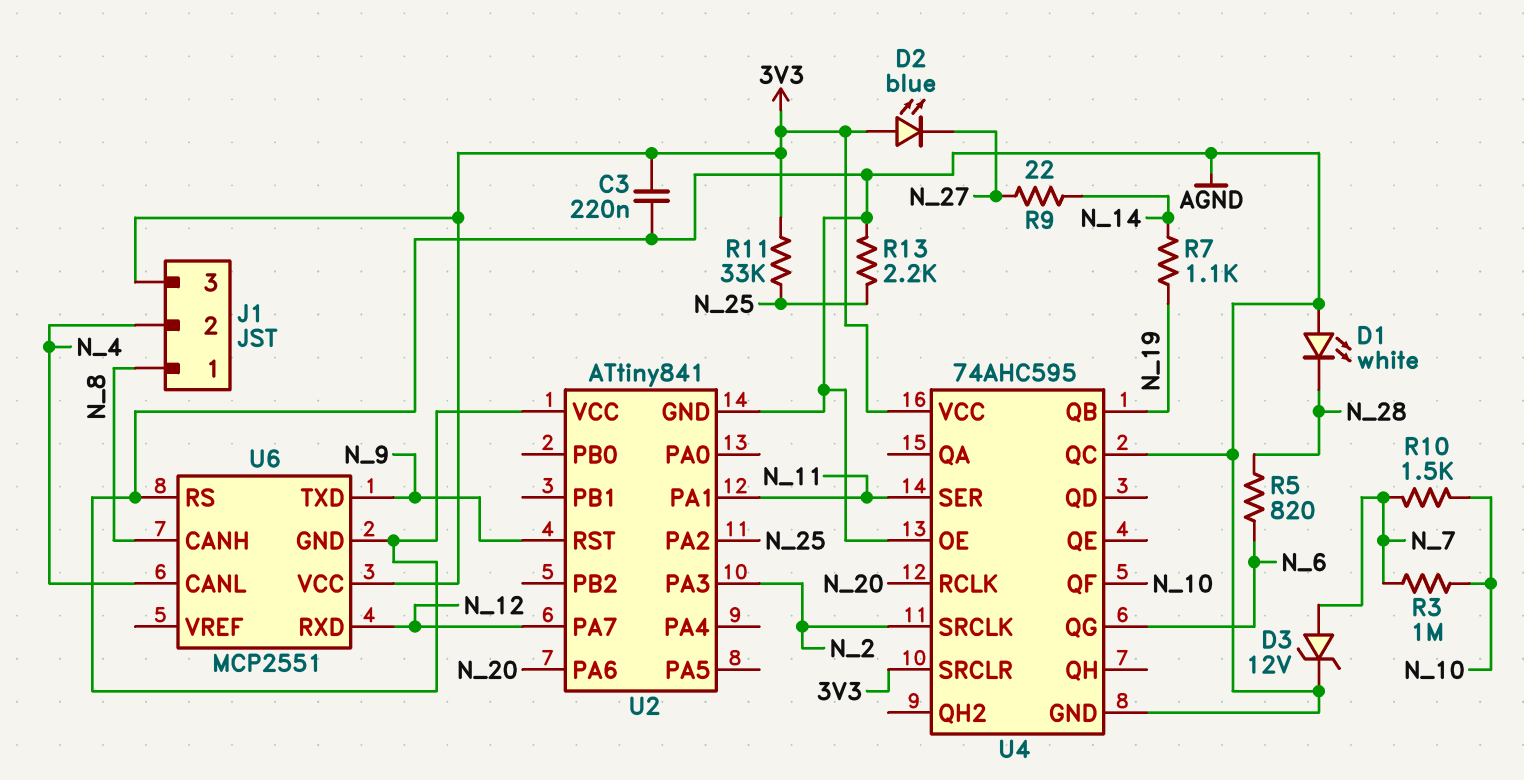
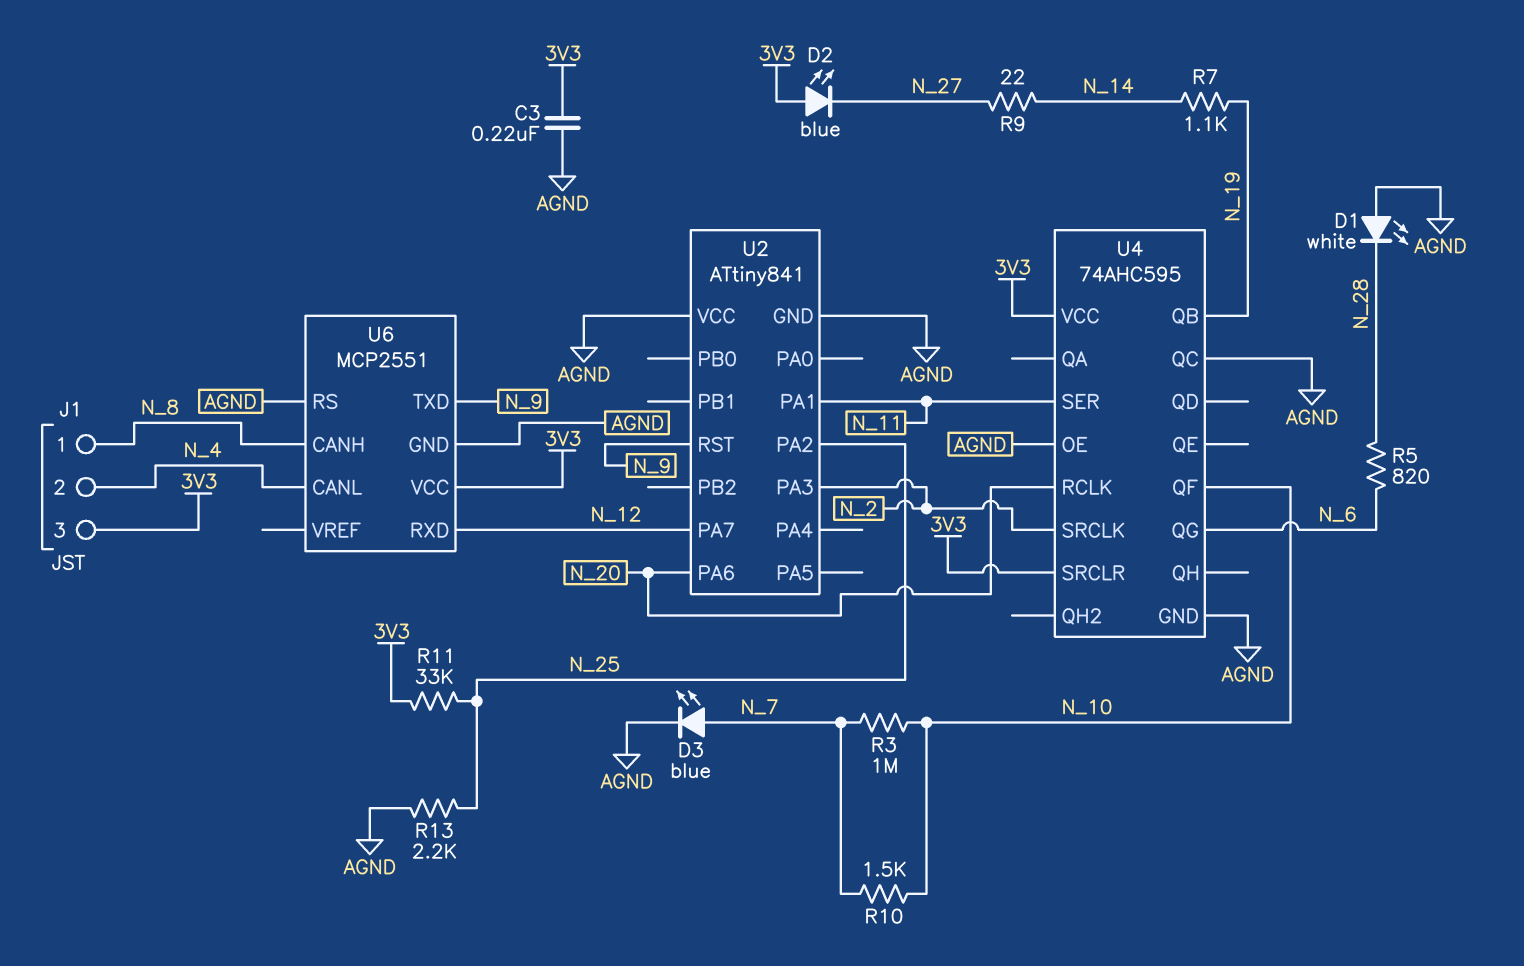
D3: zener 12V (A N_7, K AGND) -> LED blue (A N_7, K AGND)

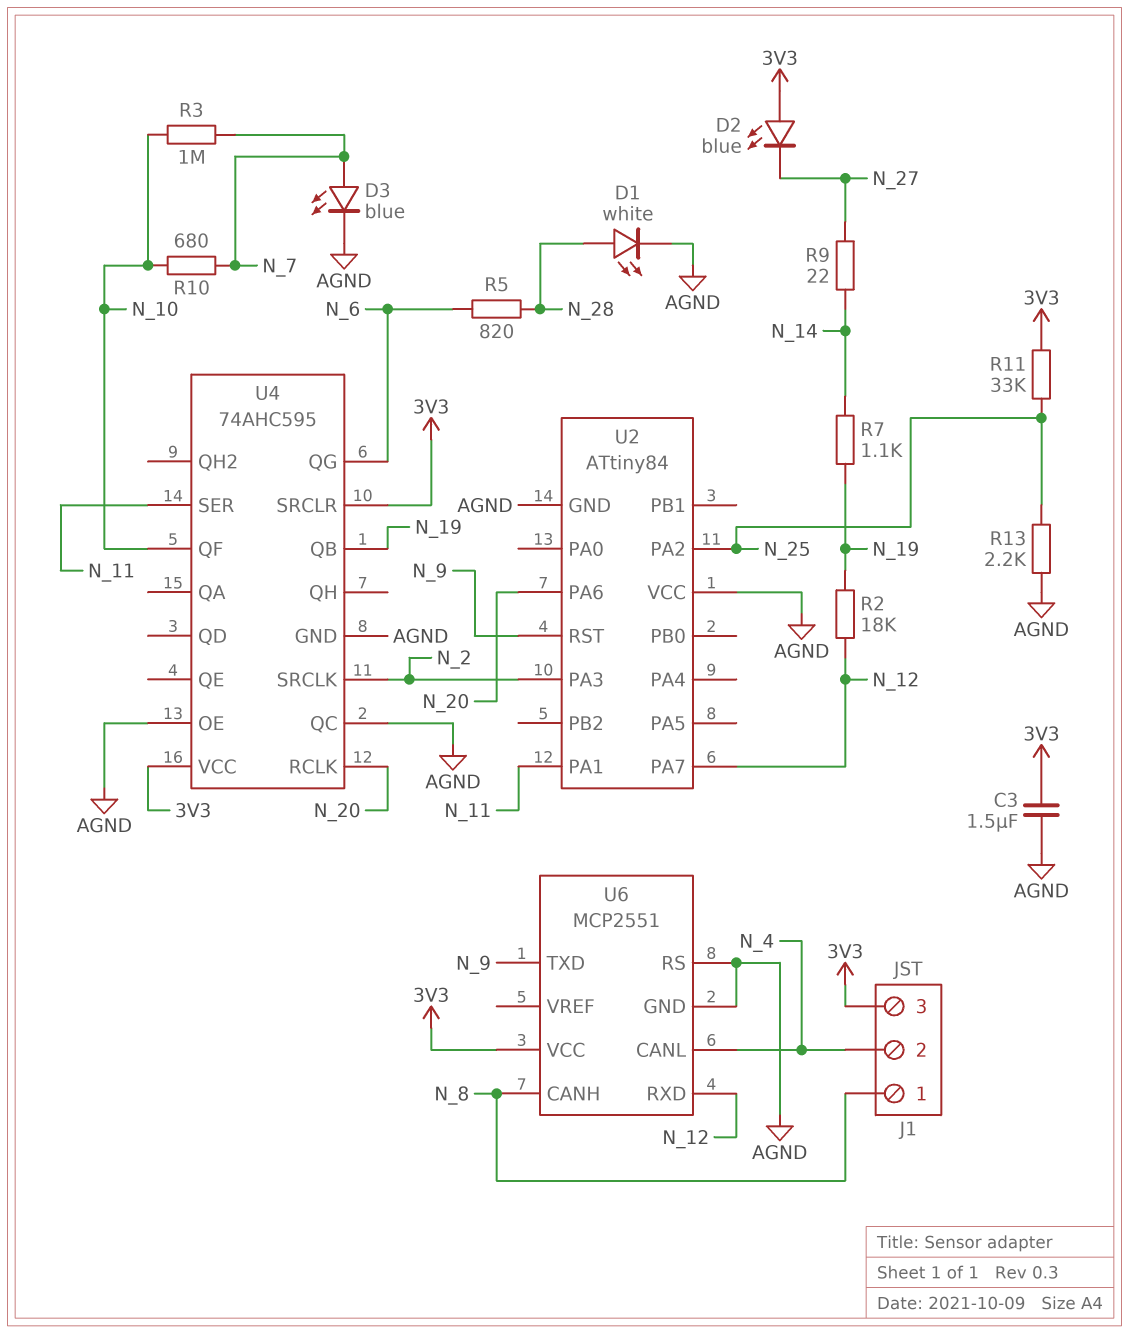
C3: 220nF (3V3, AGND) -> 1.5uF (3V3, AGND)
D1: LED white (A AGND, K N_28) -> LED white (A N_28, K AGND)
R2: none -> 18k (N_12, N_19)
R10: 1.5k (N_7, N_10) -> 680 (N_7, N_10)
U2: ATtiny841 -> ATtiny84

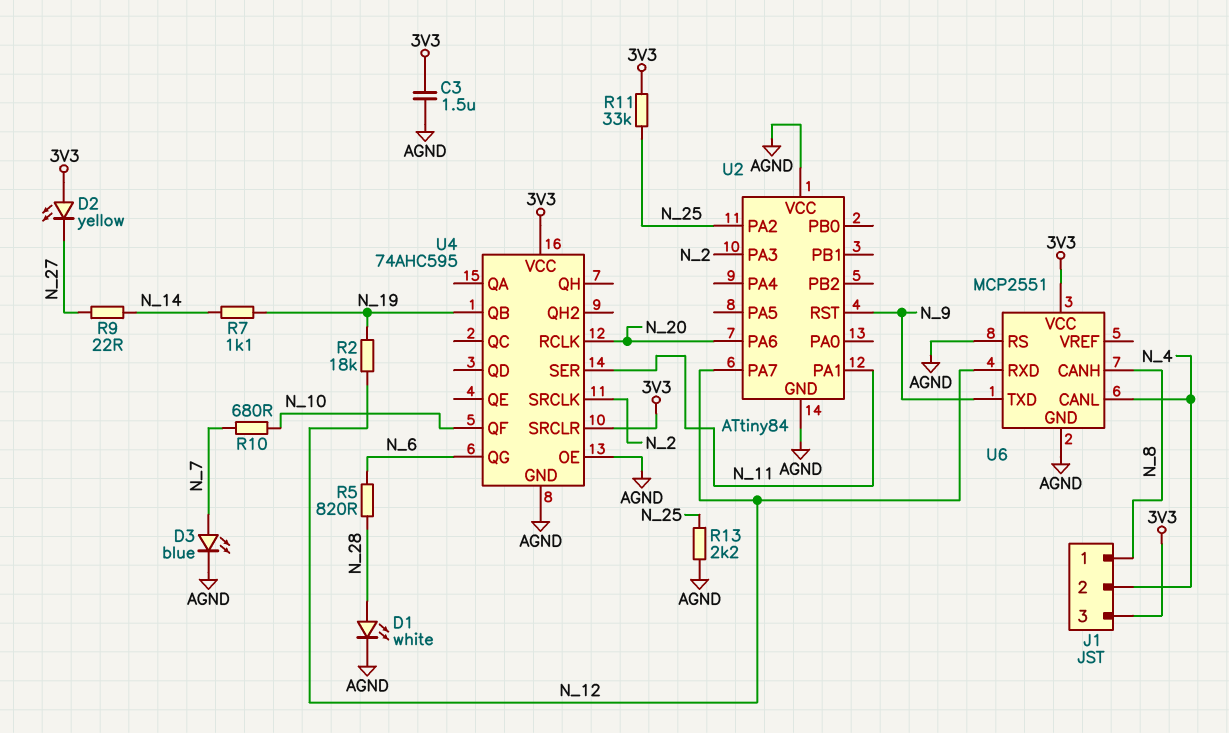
D2: LED blue (A 3V3, K N_27) -> LED yellow (A 3V3, K N_27)
R3: 1M (N_7, N_10) -> none
U4 pin QC: AGND -> none

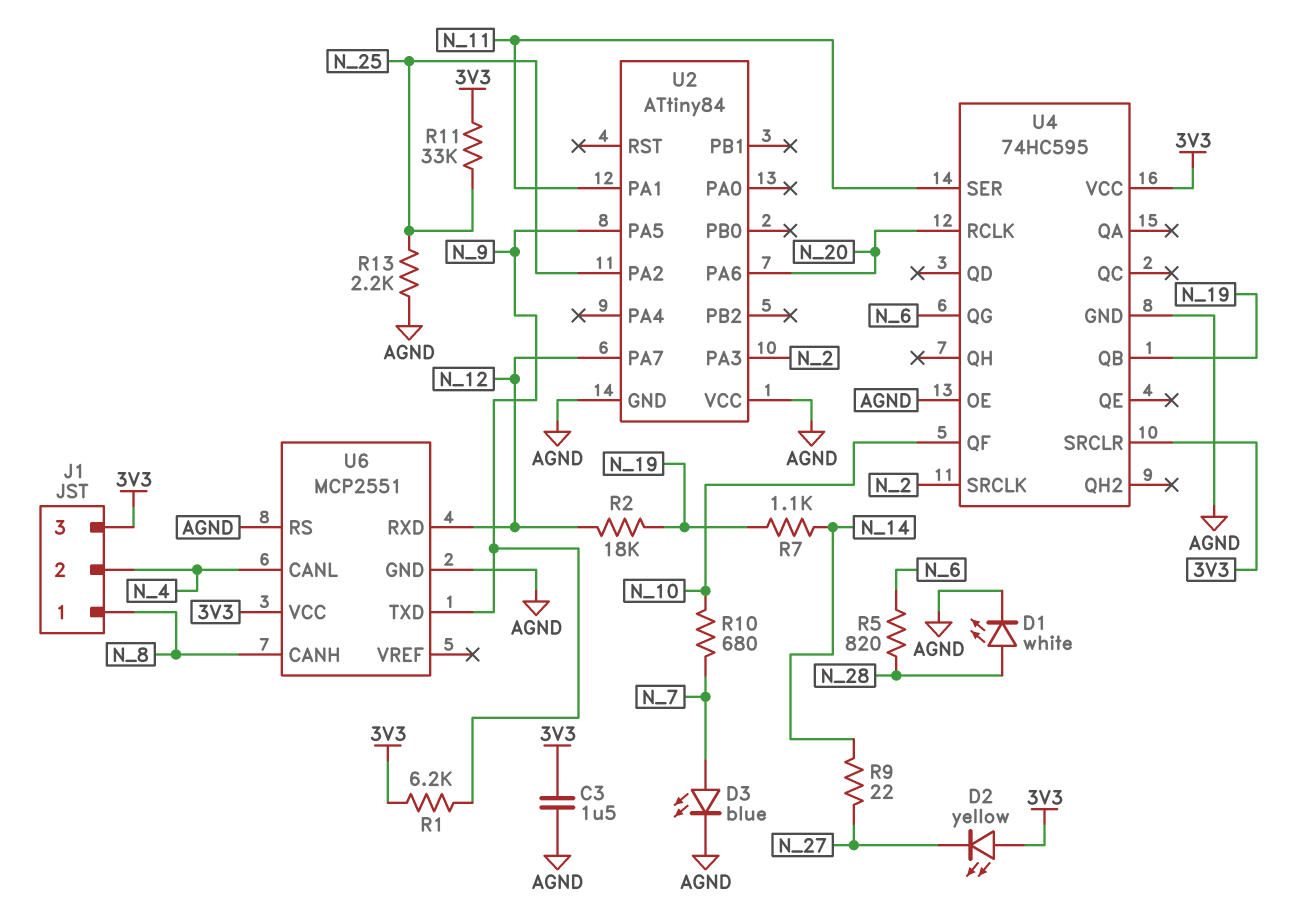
R1: none -> 6.2k (3V3, N_9)
U2 pin PA5: none -> N_9
U2 pin RST: N_9 -> none
U4: 74AHC595 -> 74HC595

